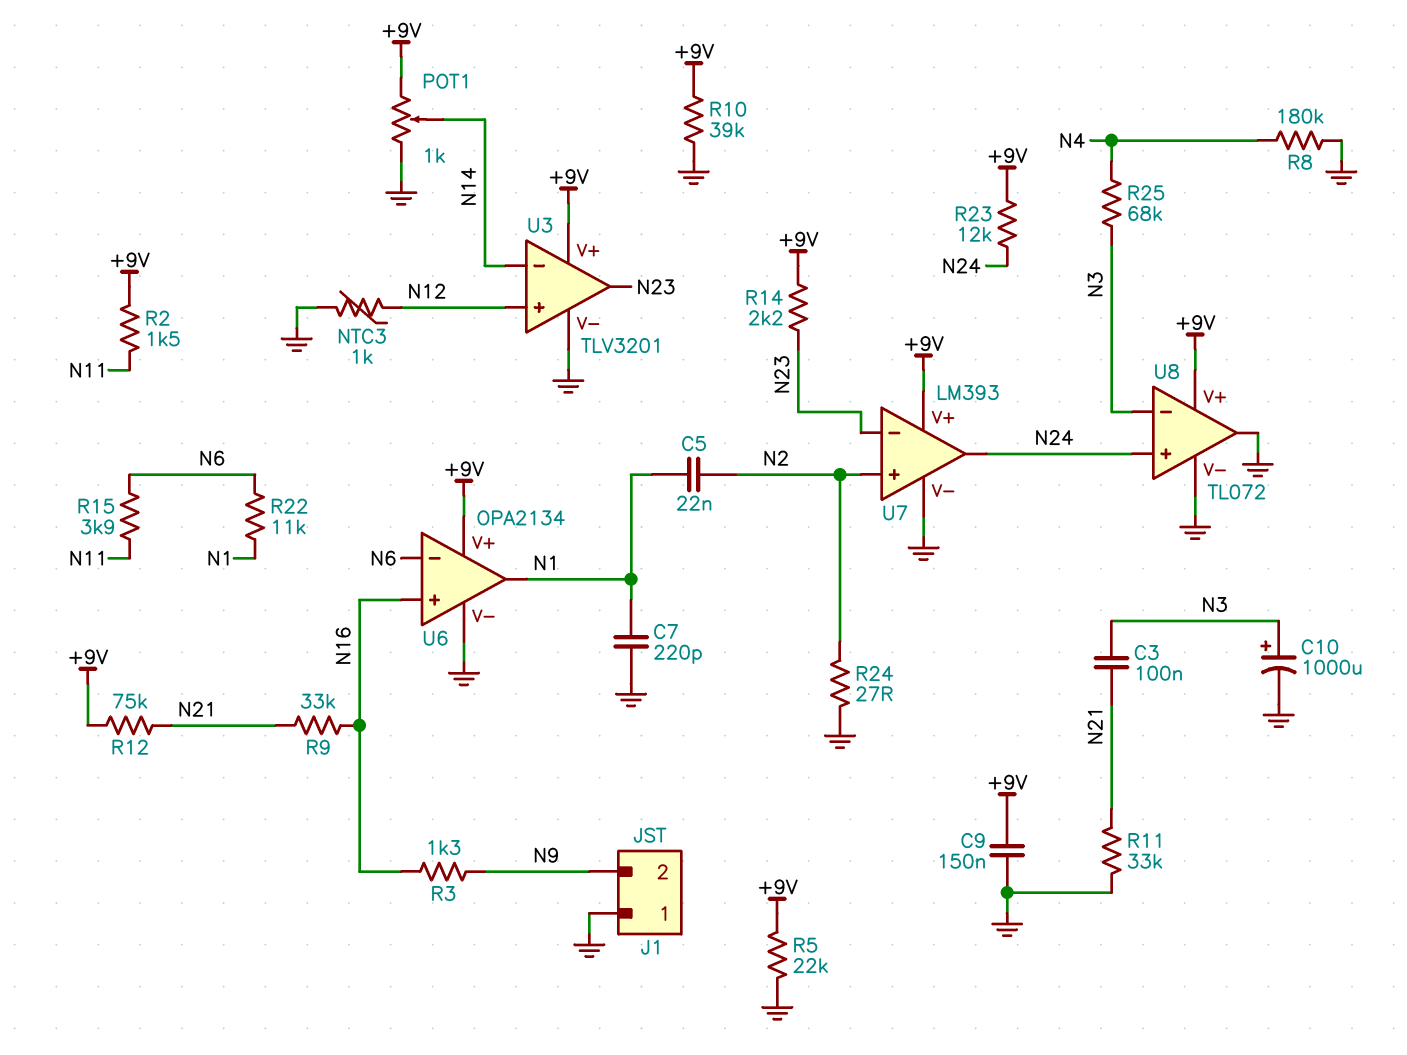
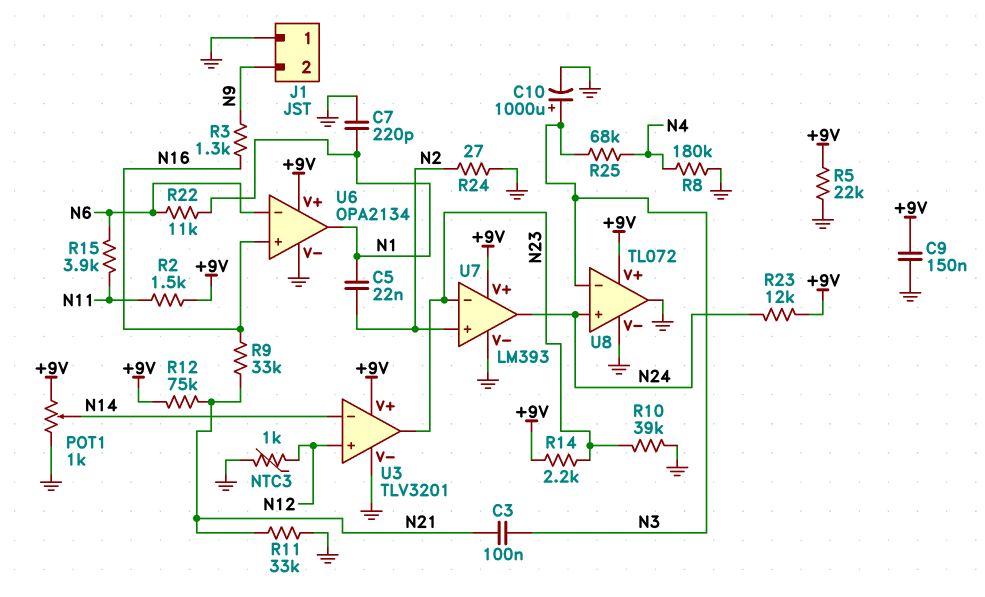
R10: 39k (+9V, GND) -> 39k (GND, N23)

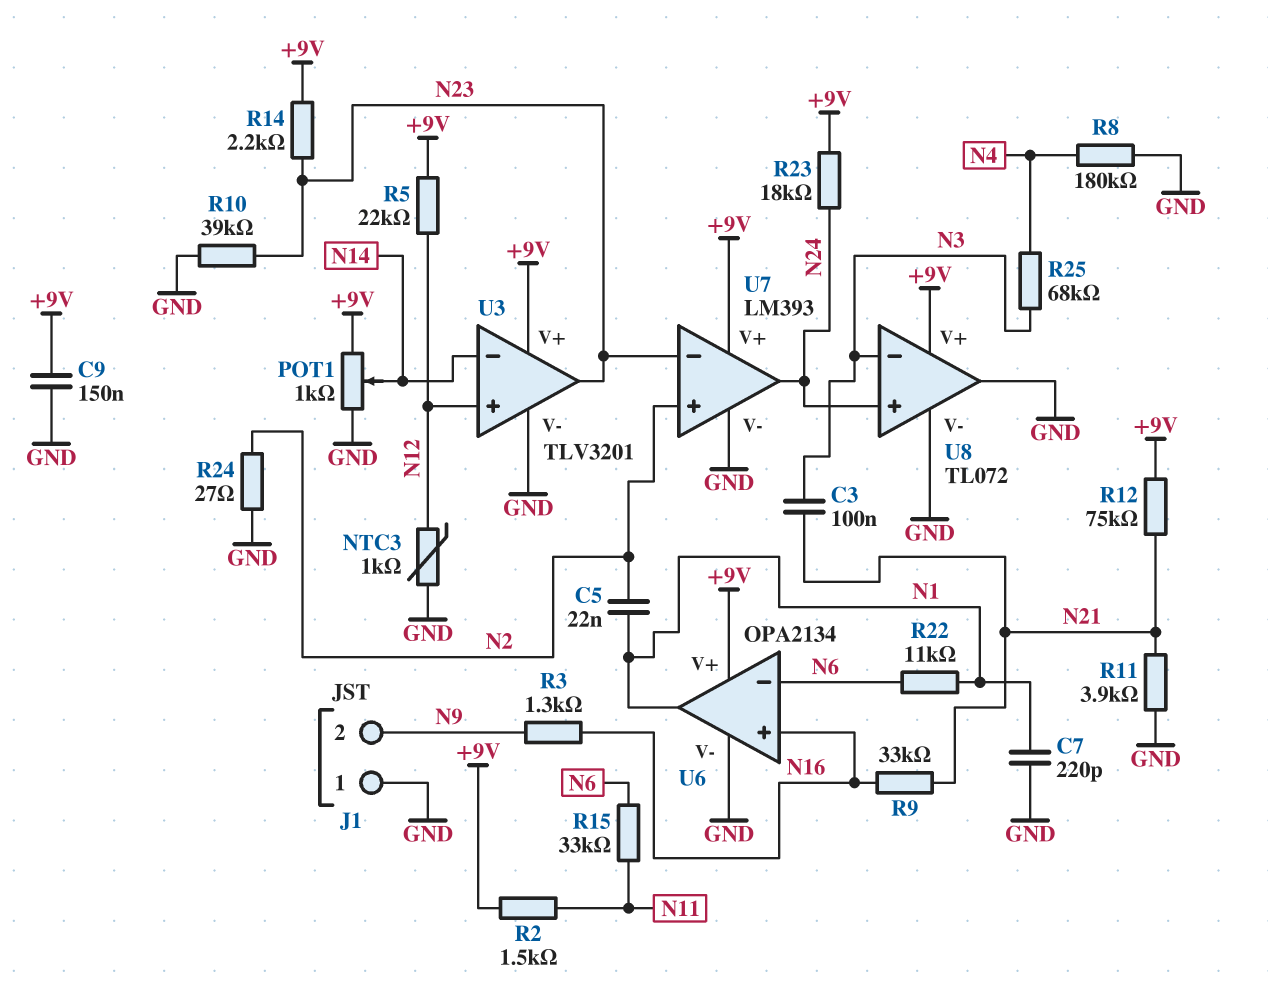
C10: 1000uF (plus N3, minus GND) -> none
R5: 22k (+9V, GND) -> 22k (+9V, N12)
R11: 33k (GND, N21) -> 3.9k (GND, N21)
R15: 3.9k (N6, N11) -> 33k (N6, N11)
R23: 12k (+9V, N24) -> 18k (+9V, N24)

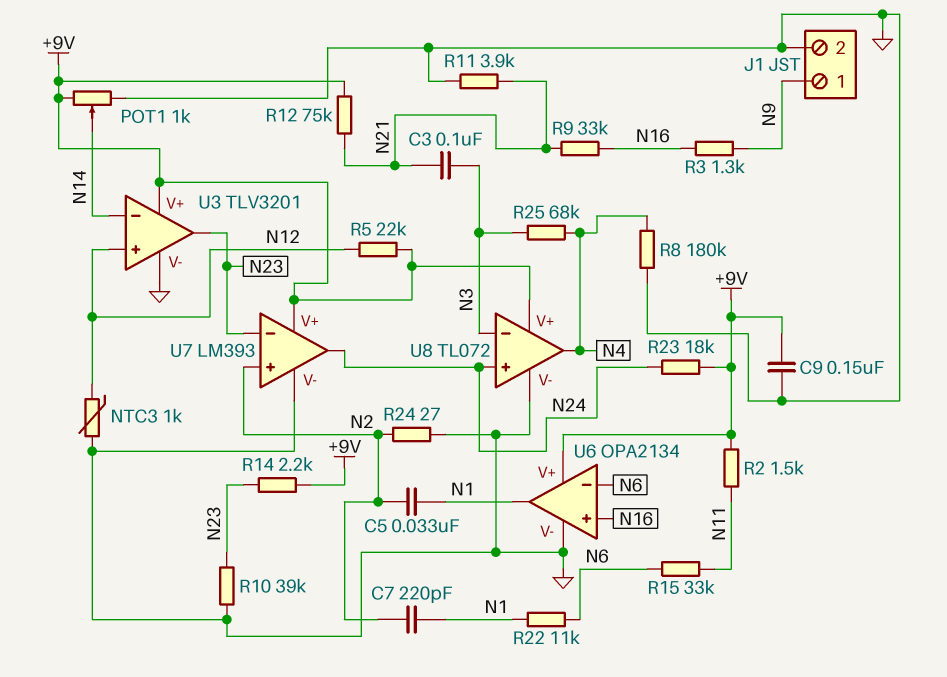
C5: 22nF (N1, N2) -> 33nF (N1, N2)
C7: 220pF (GND, N1) -> 220pF (N1, N2)
J1 pin 1: GND -> N9
J1 pin 2: N9 -> GND
U8 pin out: GND -> N4

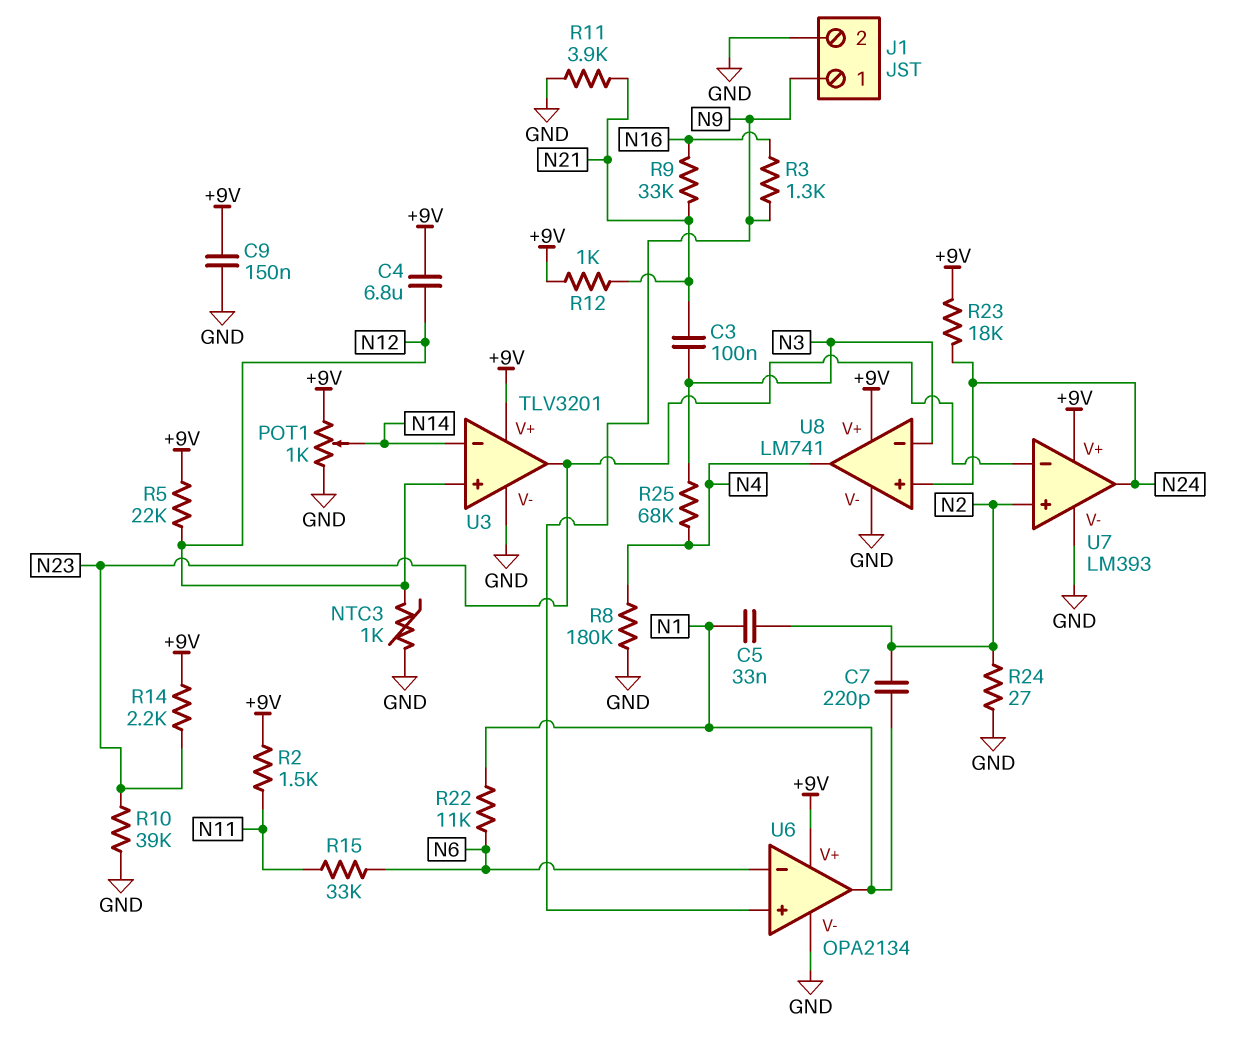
C4: none -> 6.8uF (+9V, N12)
R12: 75k (+9V, N21) -> 1k (+9V, N21)
U6 pin in+: N16 -> N9
U8: TL072 -> LM741

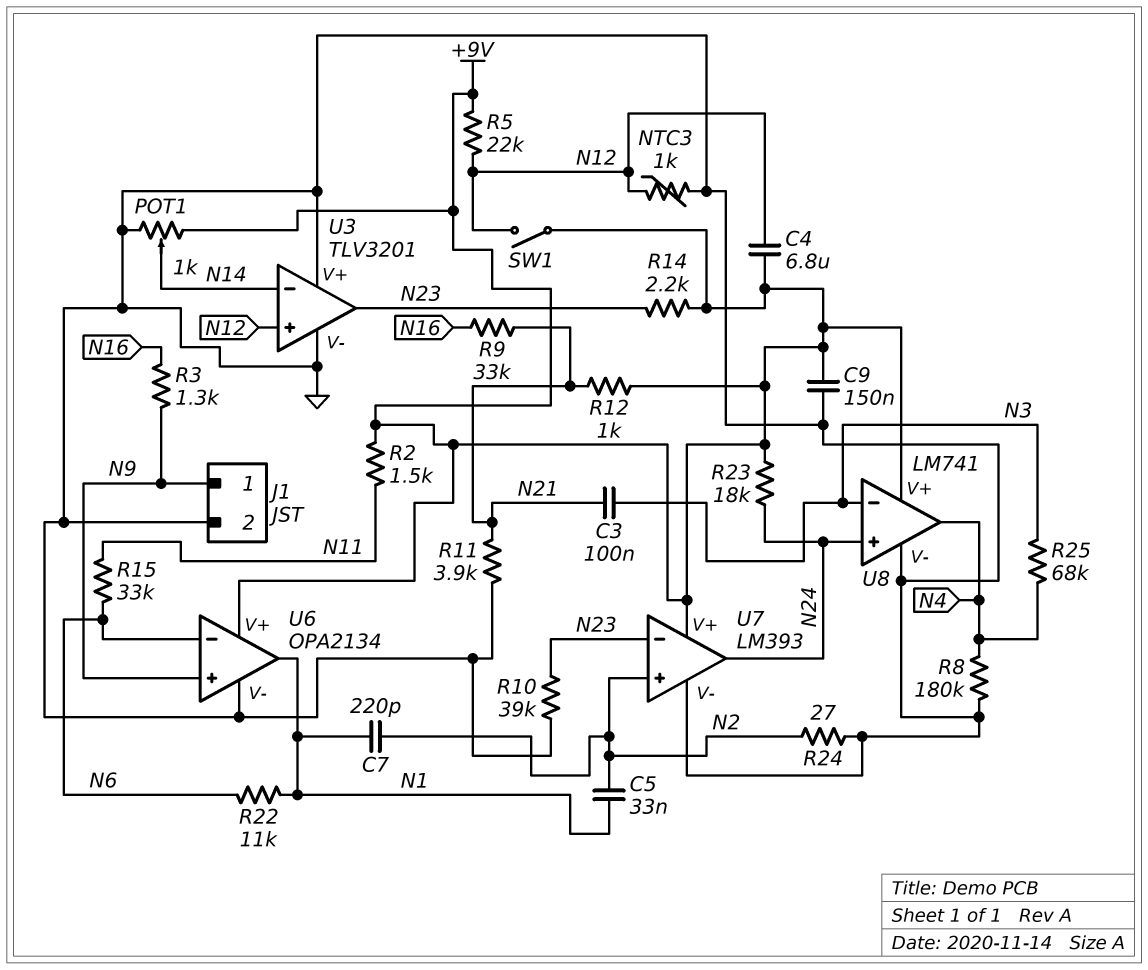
SW1: none -> switch (+9V, N12)
U3 pin V+: +9V -> GND

